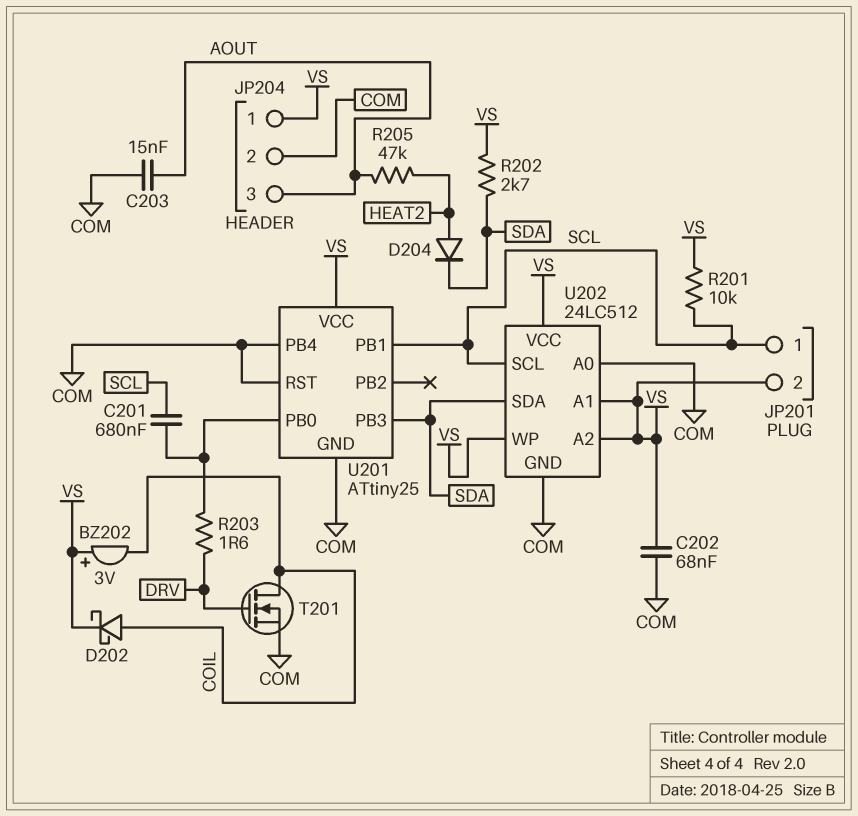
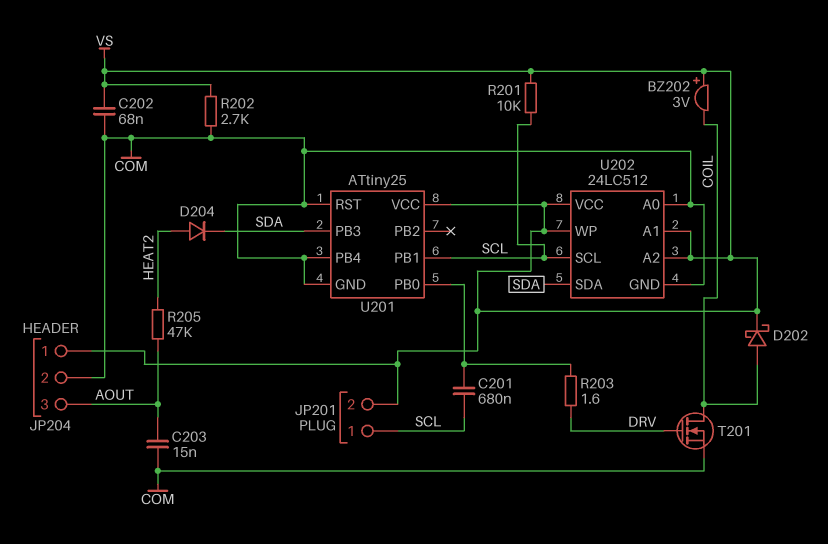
R202: 2.7k (SDA, VS) -> 2.7k (COM, VS)

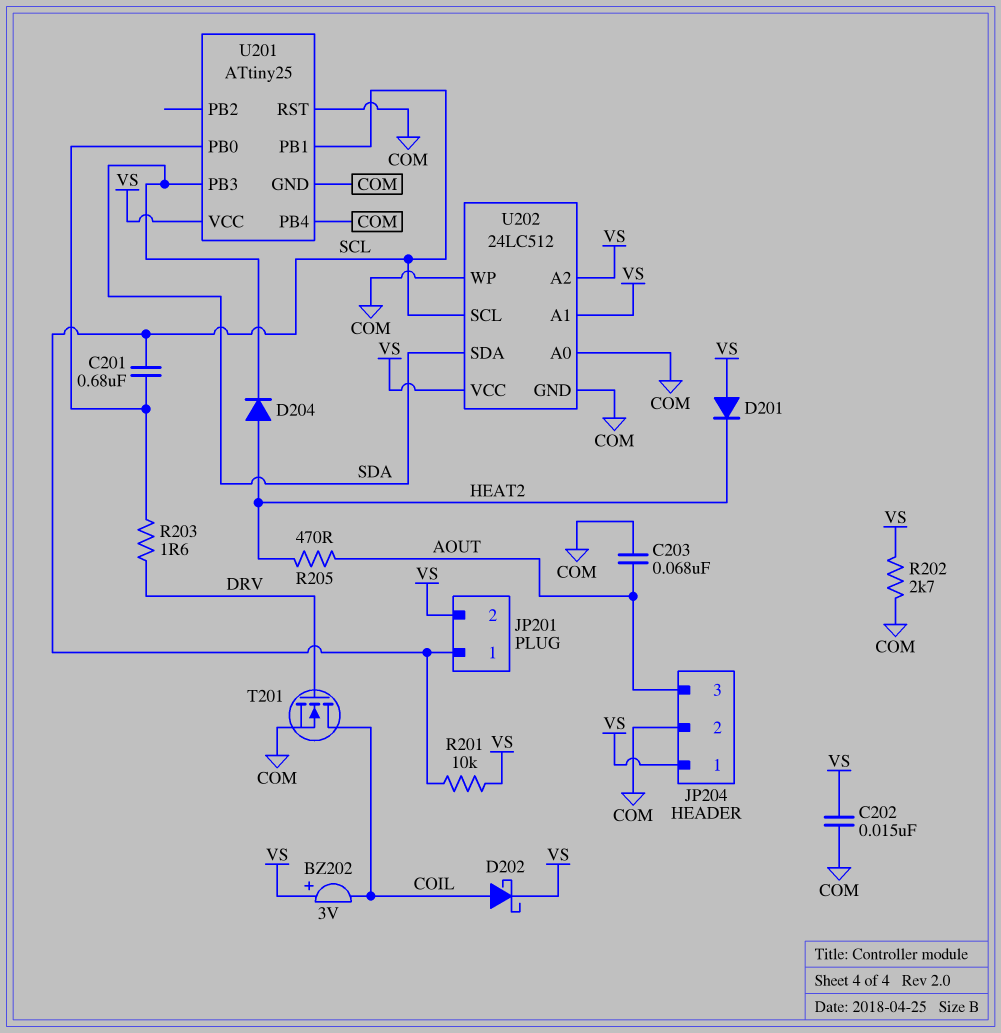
C202: 68nF (COM, VS) -> 15nF (COM, VS)
C203: 15nF (AOUT, COM) -> 68nF (AOUT, COM)
D201: none -> diode (A VS, K HEAT2)
R205: 47k (AOUT, HEAT2) -> 470 (AOUT, HEAT2)
U202 pin WP: VS -> COM

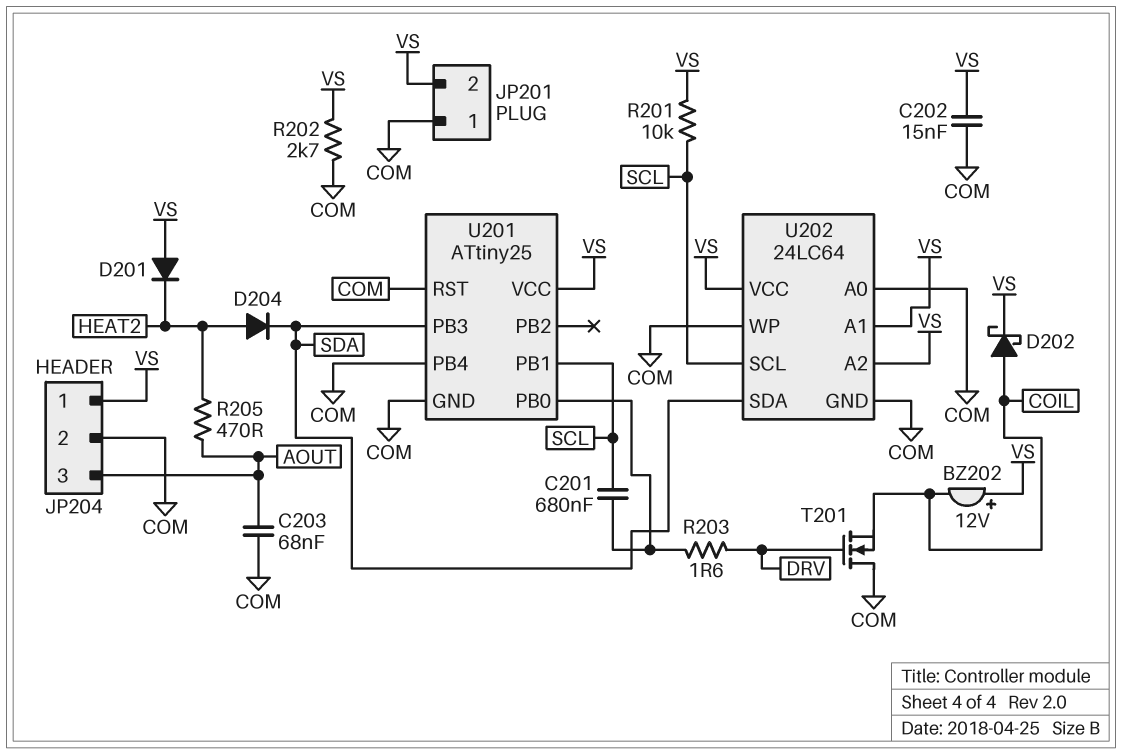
BZ202: buzzer 3V (plus VS, minus COIL) -> buzzer 12V (plus VS, minus COIL)
JP201 pin 1: SCL -> COM
T201: NMOS (G DRV, D COIL, S COM) -> NMOS (G DRV, D COM, S COIL)
U202: 24LC512 -> 24LC64

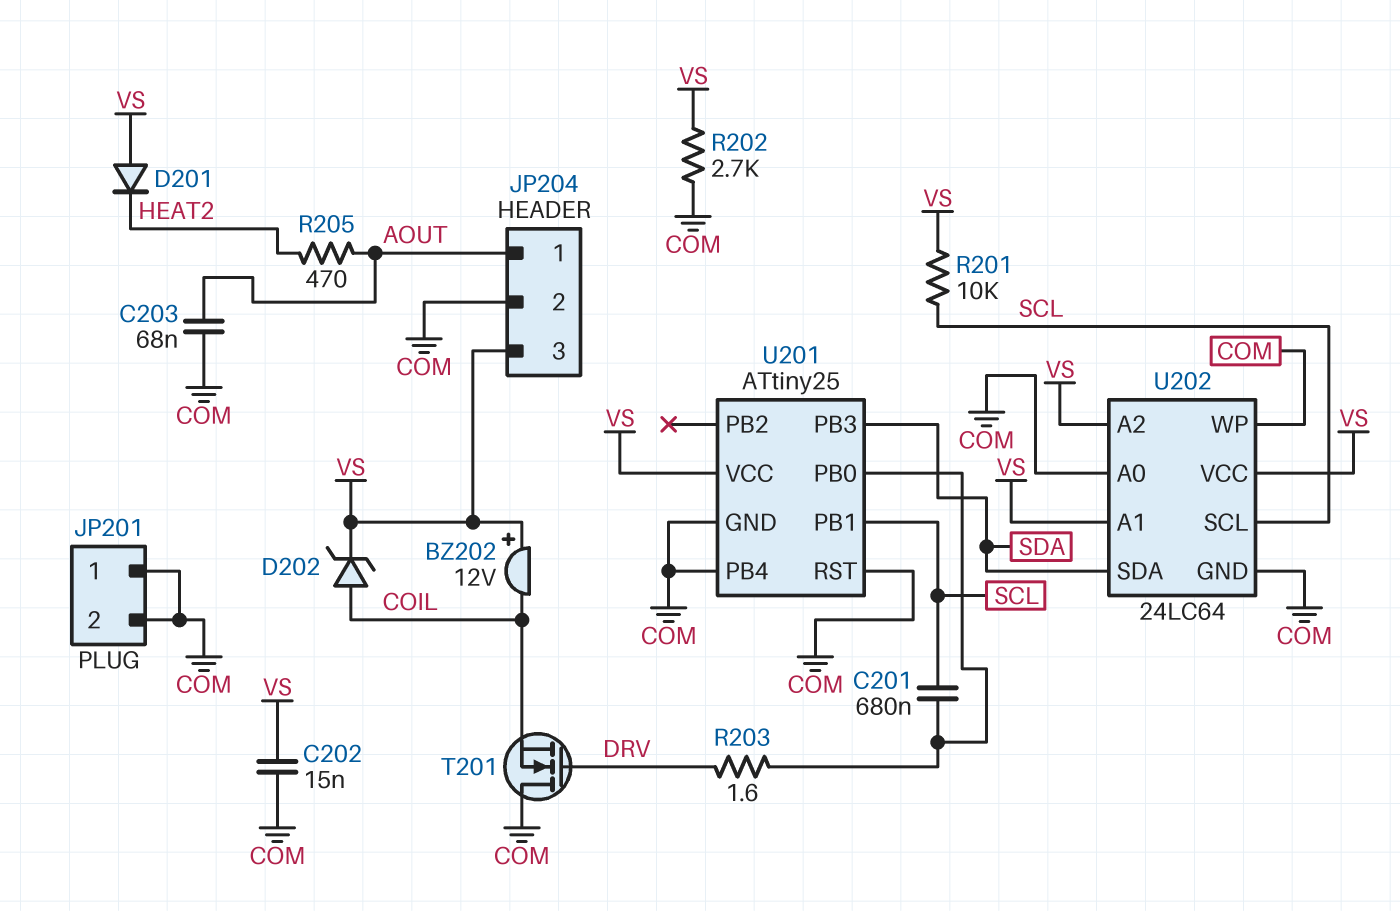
D202: schottky (A COIL, K VS) -> zener (A COIL, K VS)
D204: diode (A HEAT2, K SDA) -> none
JP201 pin 2: VS -> COM
JP204 pin 1: VS -> AOUT
JP204 pin 3: AOUT -> VS

